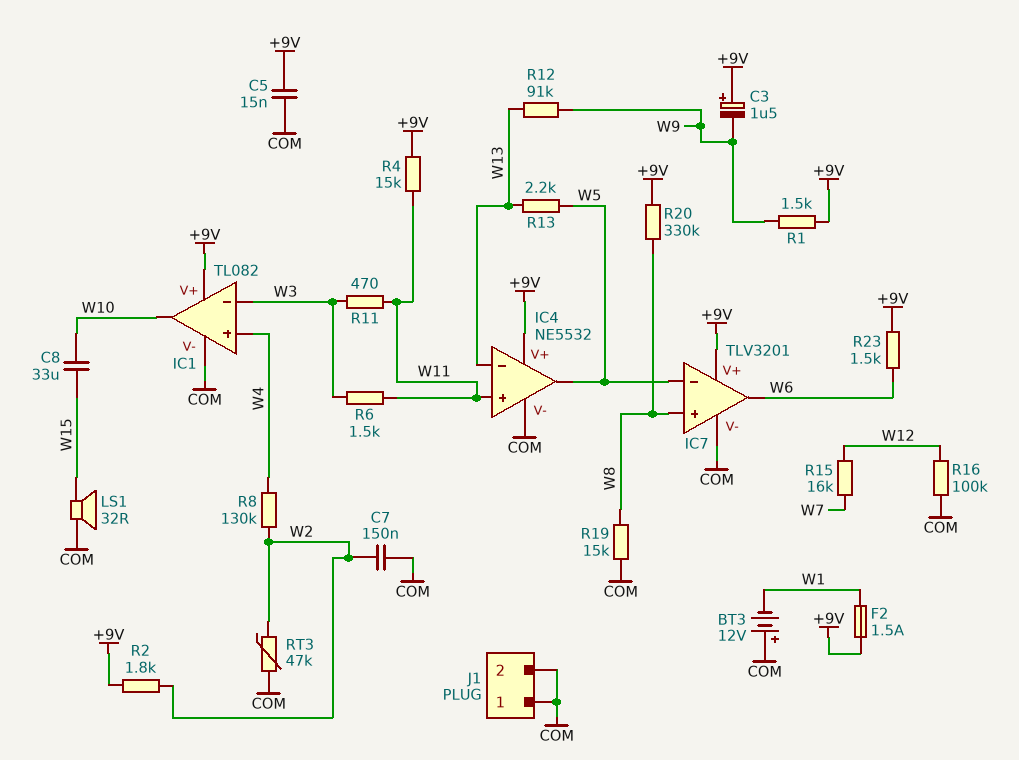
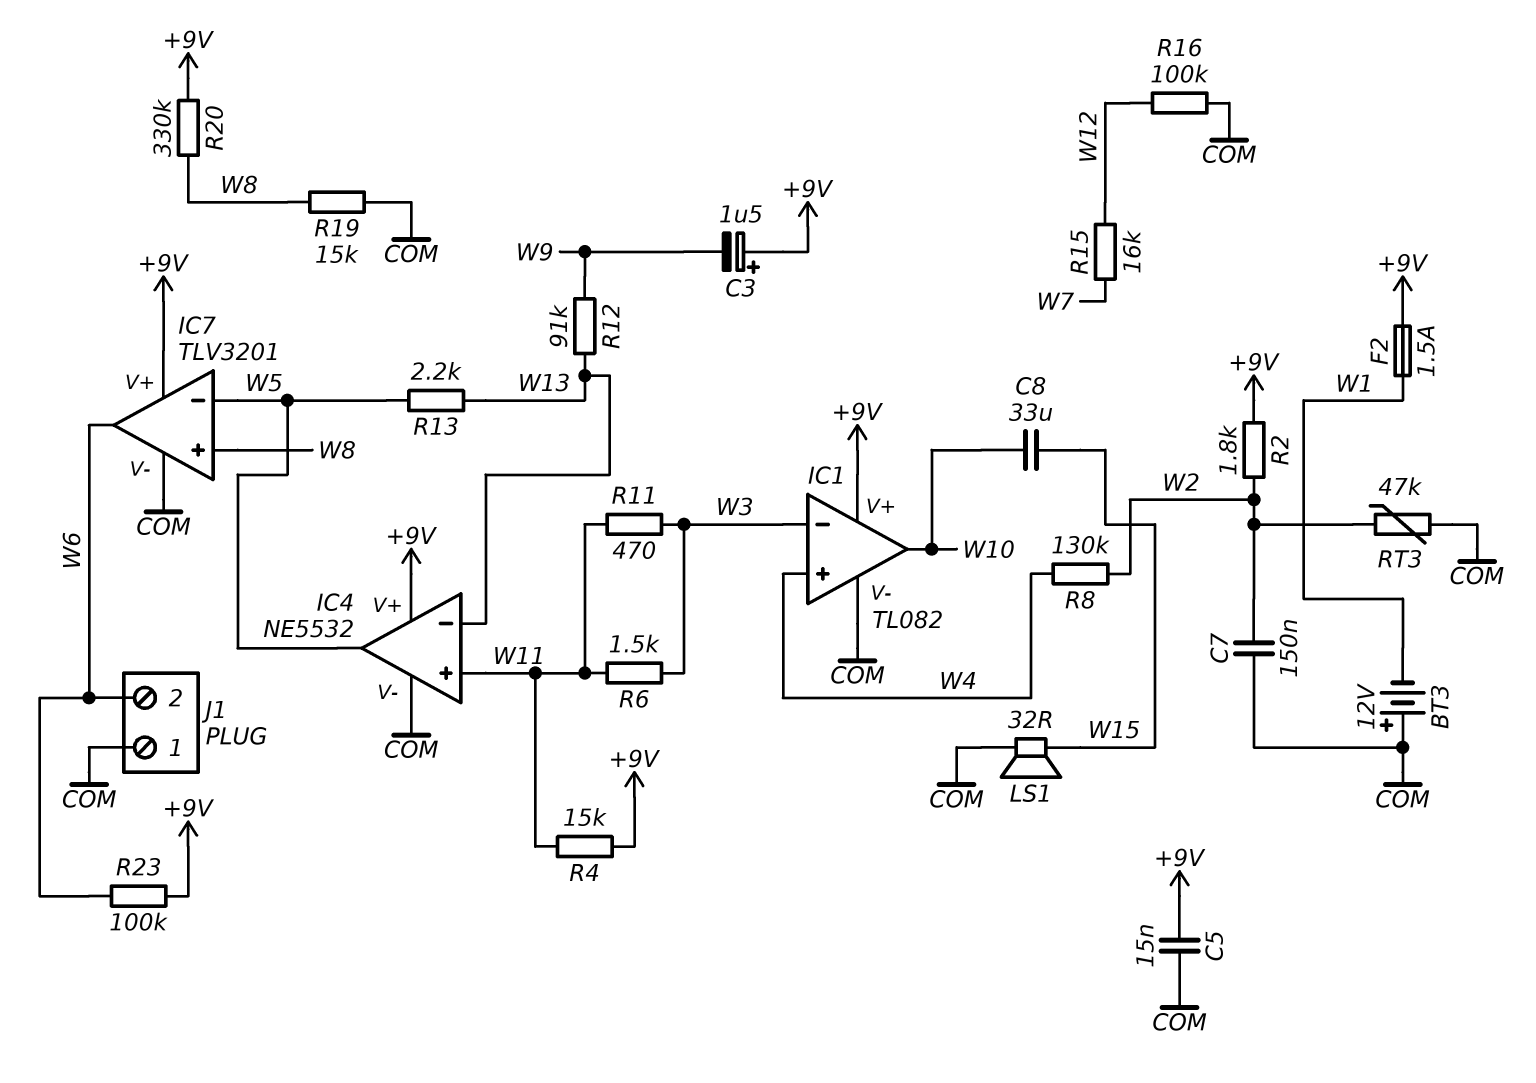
J1 pin 2: COM -> W6
R1: 1.5k (+9V, W9) -> none
R23: 1.5k (+9V, W6) -> 100k (+9V, W6)

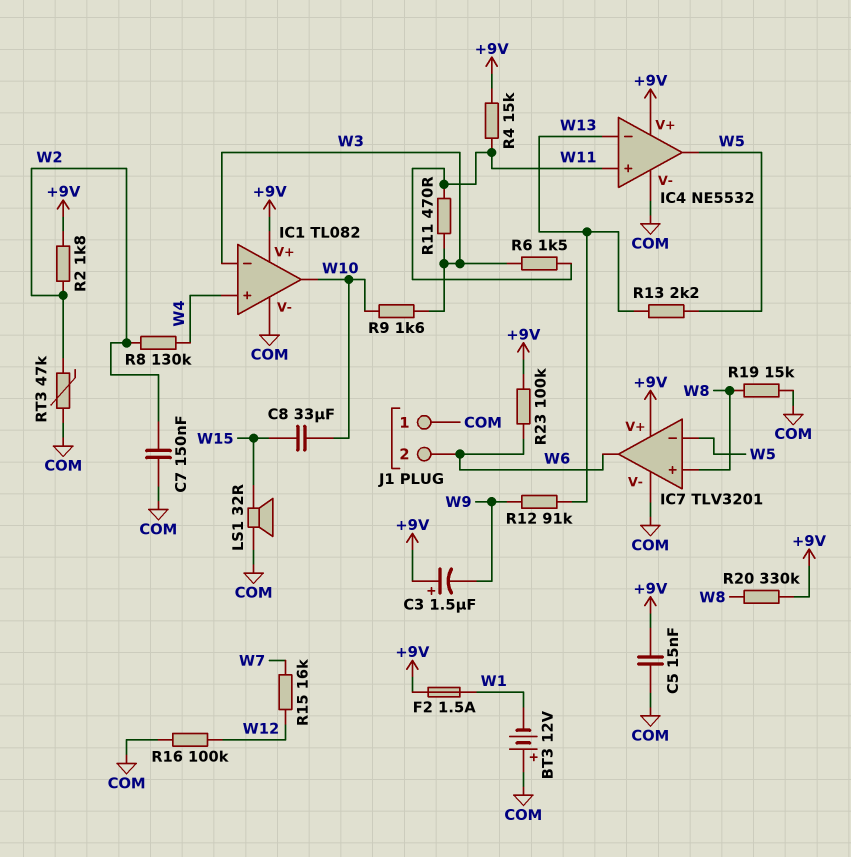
R9: none -> 1.6k (W3, W10)

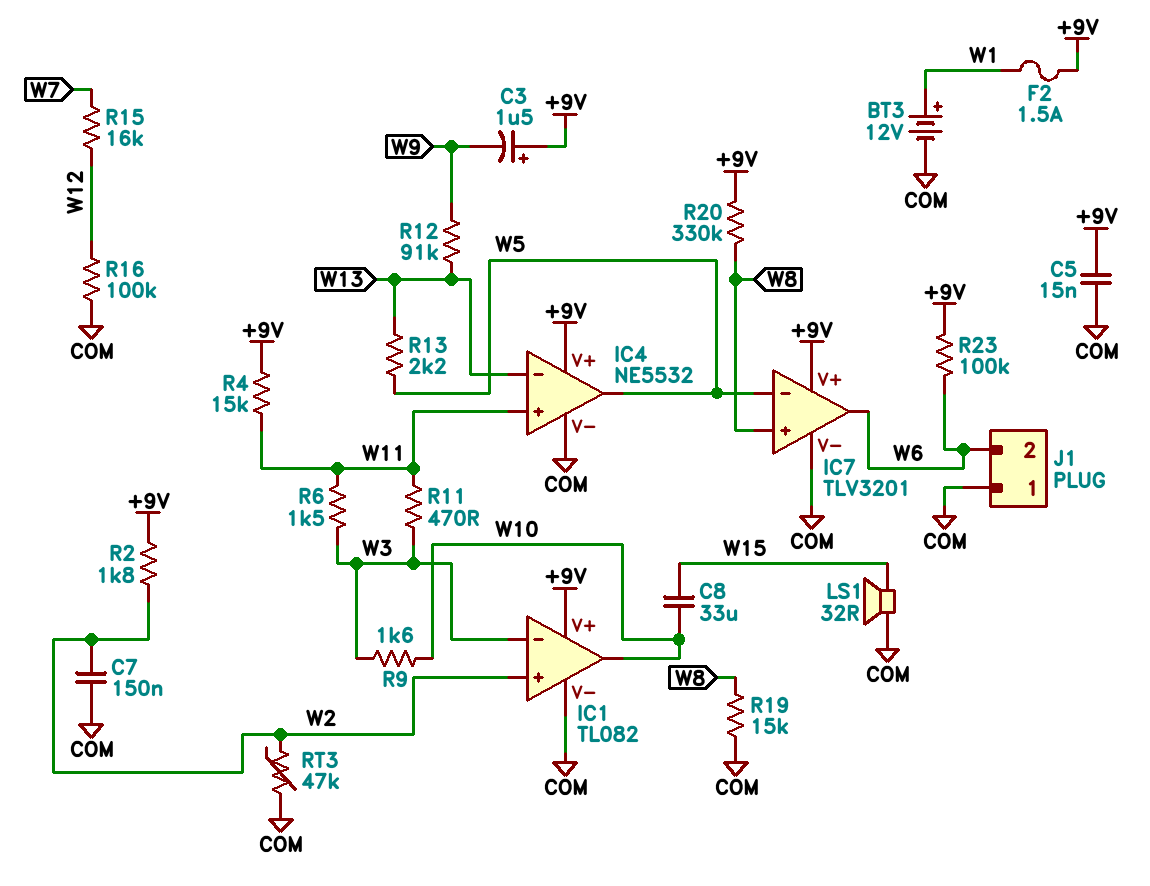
BT3: 12V (plus COM, minus W1) -> 12V (plus W1, minus COM)
IC1 pin in+: W4 -> W2
R8: 130k (W2, W4) -> none

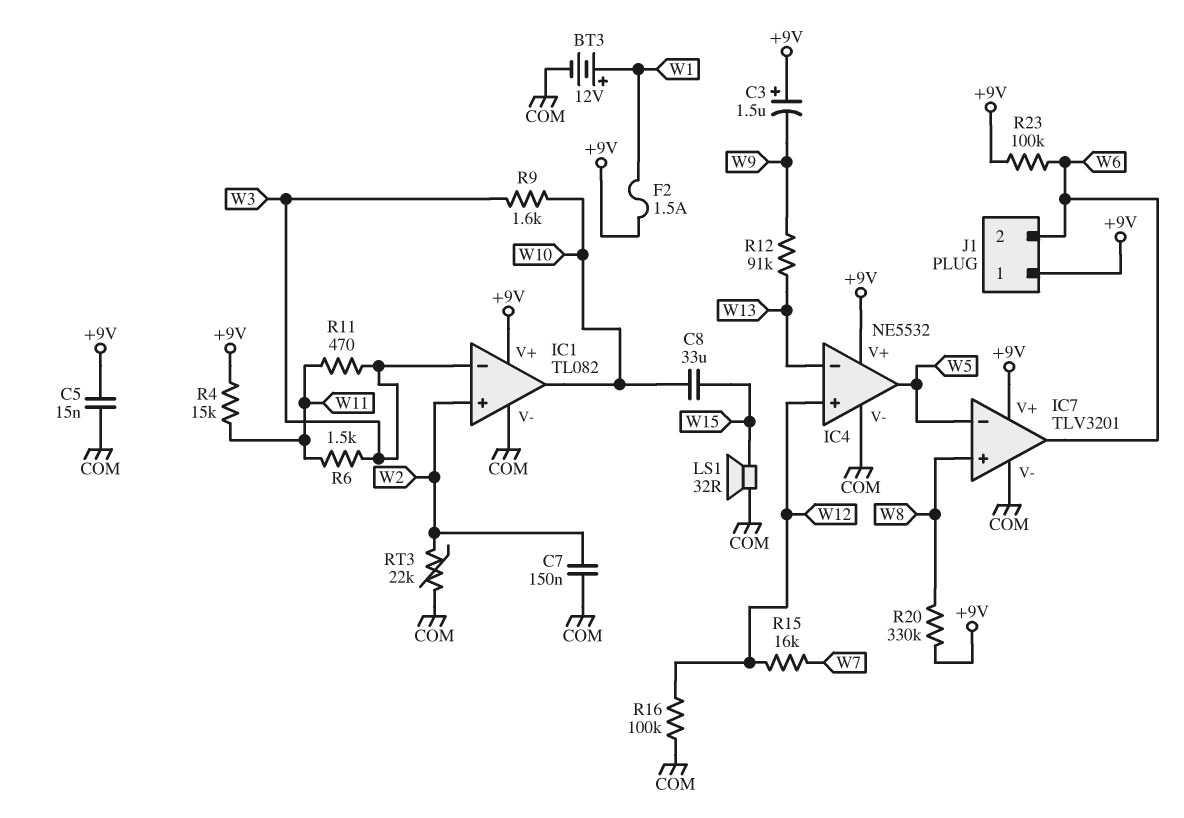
IC4 pin in+: W11 -> W12
J1 pin 1: COM -> +9V
R2: 1.8k (+9V, W2) -> none
R13: 2.2k (W5, W13) -> none
R19: 15k (COM, W8) -> none
RT3: 47k (COM, W2) -> 22k (COM, W2)

